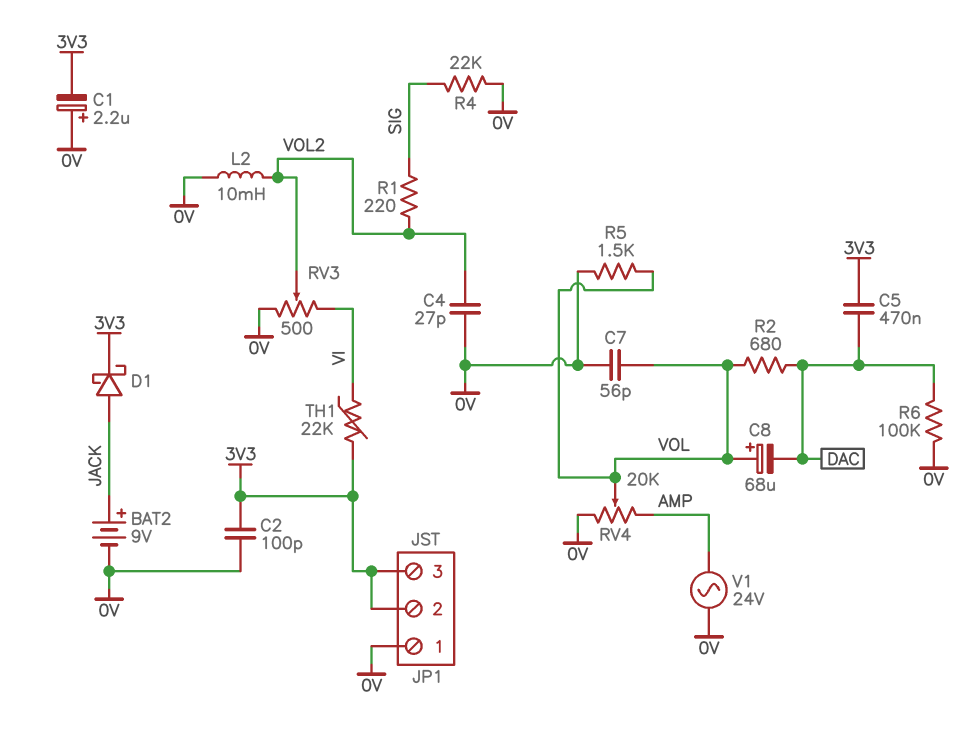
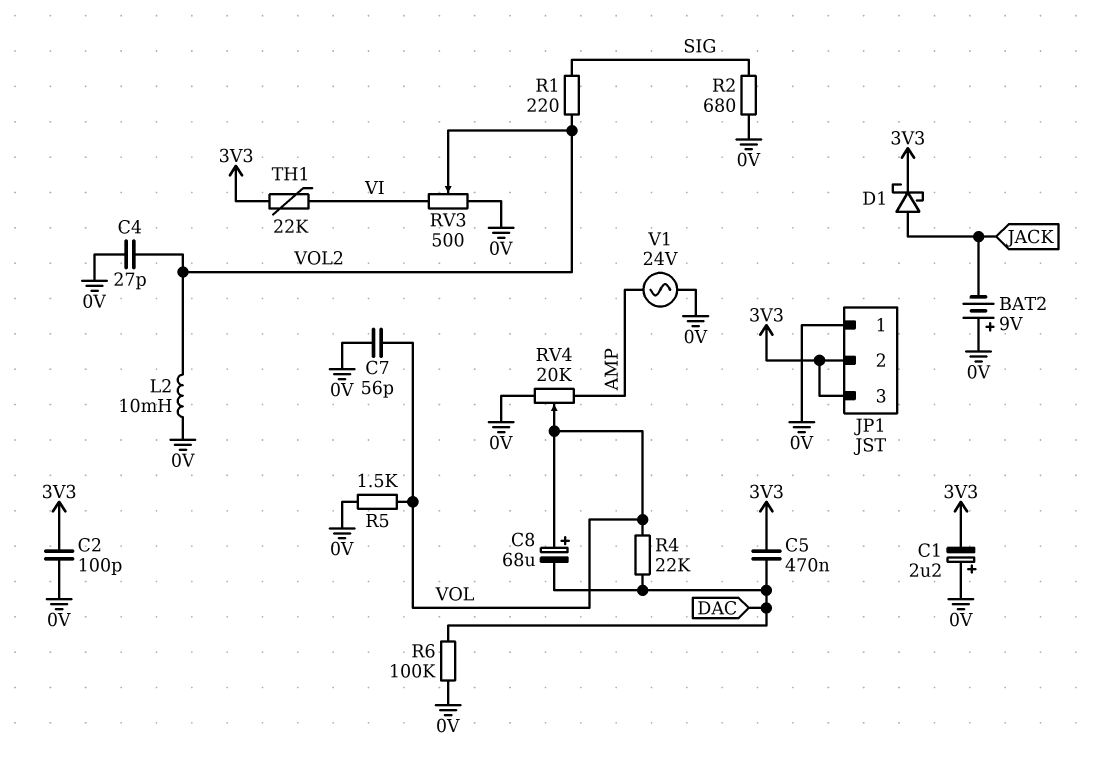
BAT2: 9V (plus JACK, minus 0V) -> 9V (plus 0V, minus JACK)
R2: 680 (DAC, VOL) -> 680 (0V, SIG)
R4: 22k (0V, SIG) -> 22k (DAC, VOL)

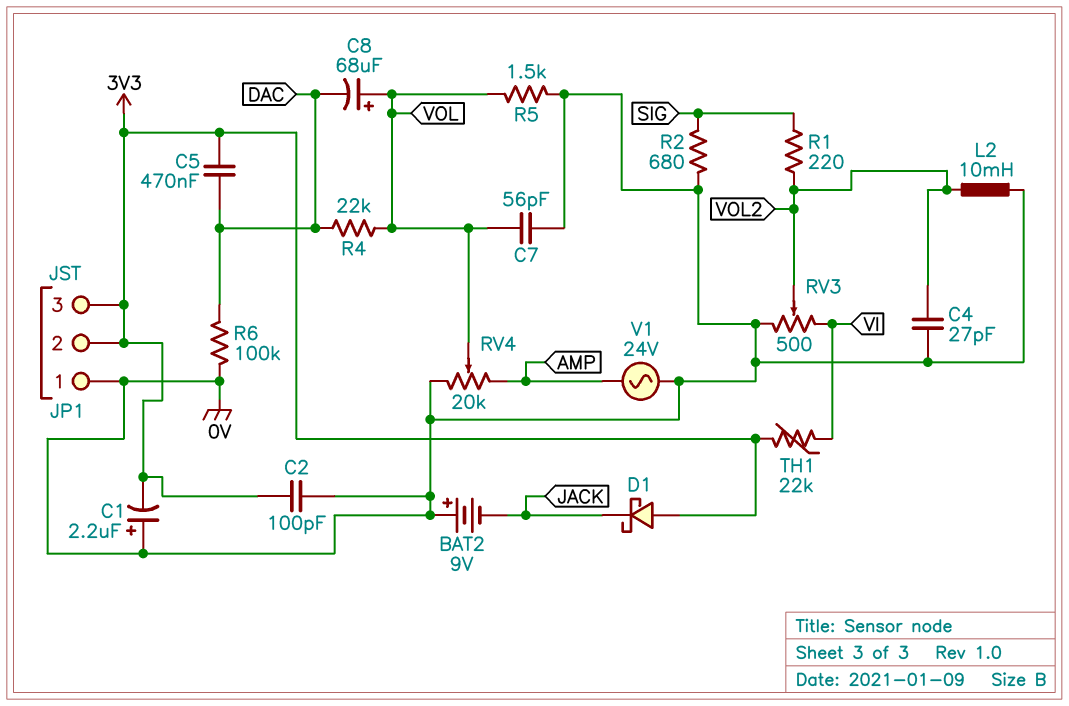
D1: schottky (A JACK, K 3V3) -> schottky (A 3V3, K JACK)

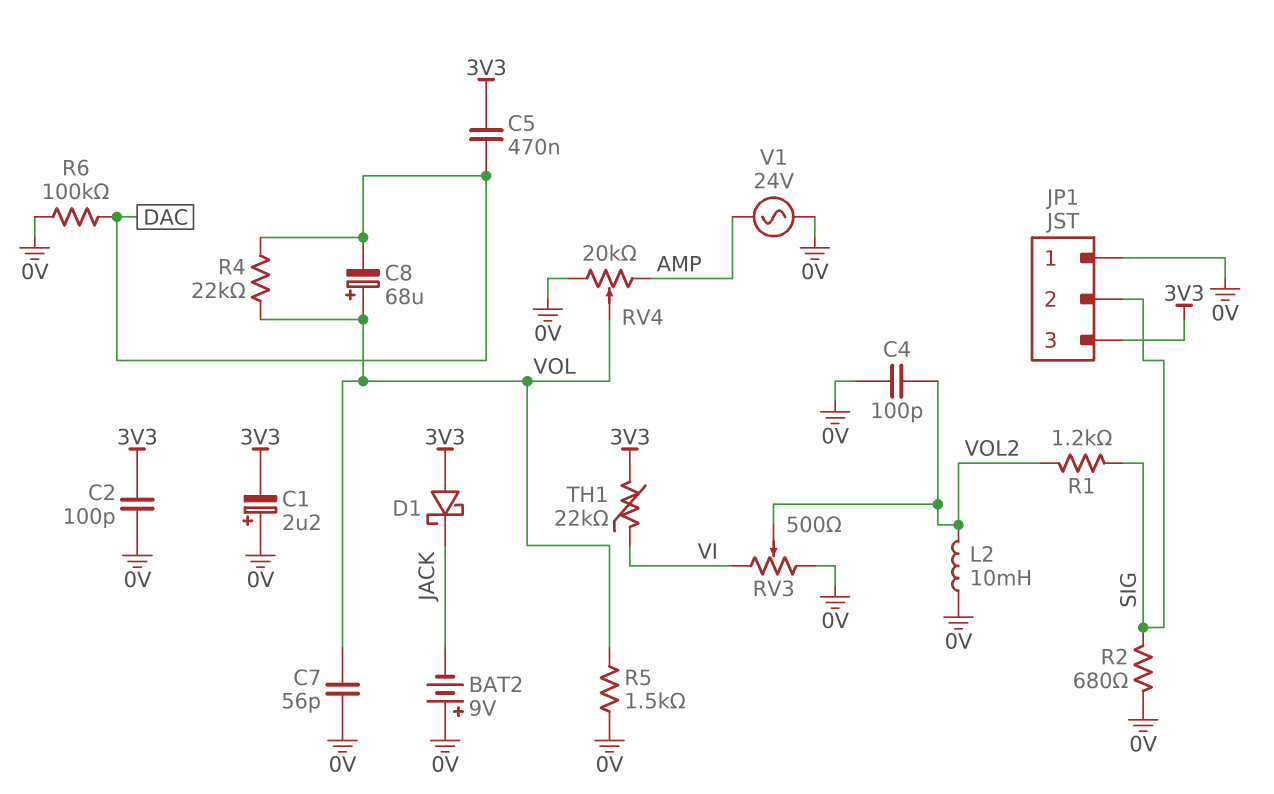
C4: 27pF (0V, VOL2) -> 100pF (0V, VOL2)
JP1 pin 2: 3V3 -> SIG
R1: 220 (SIG, VOL2) -> 1.2k (SIG, VOL2)

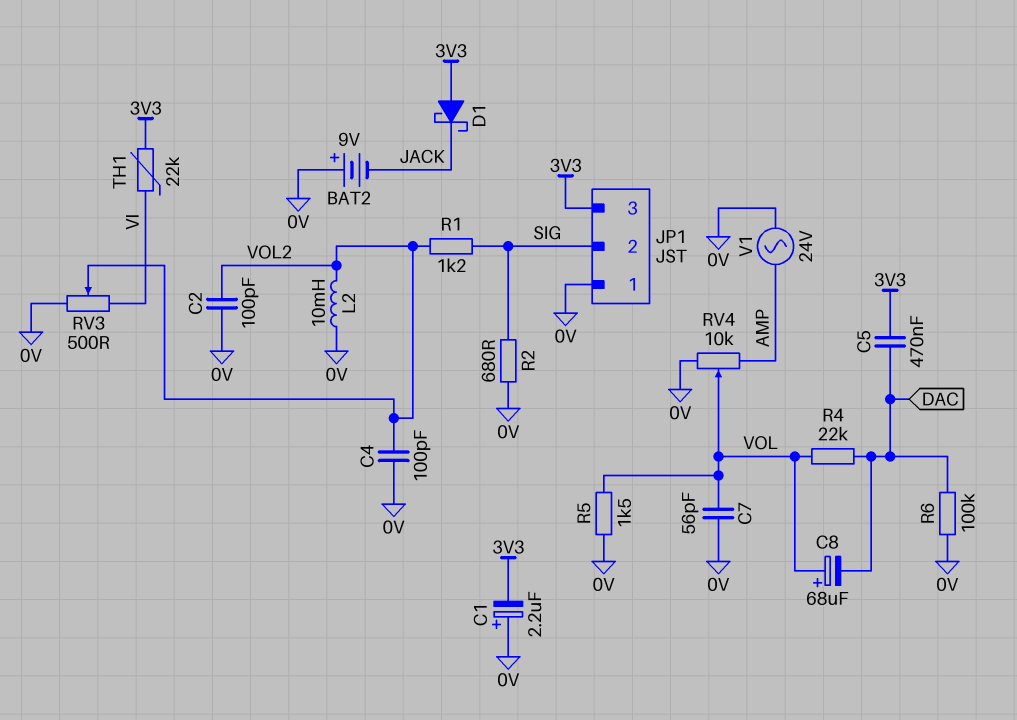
C2: 100pF (0V, 3V3) -> 100pF (0V, VOL2)
RV4: 20k (0V, AMP, wiper VOL) -> 10k (0V, AMP, wiper VOL)

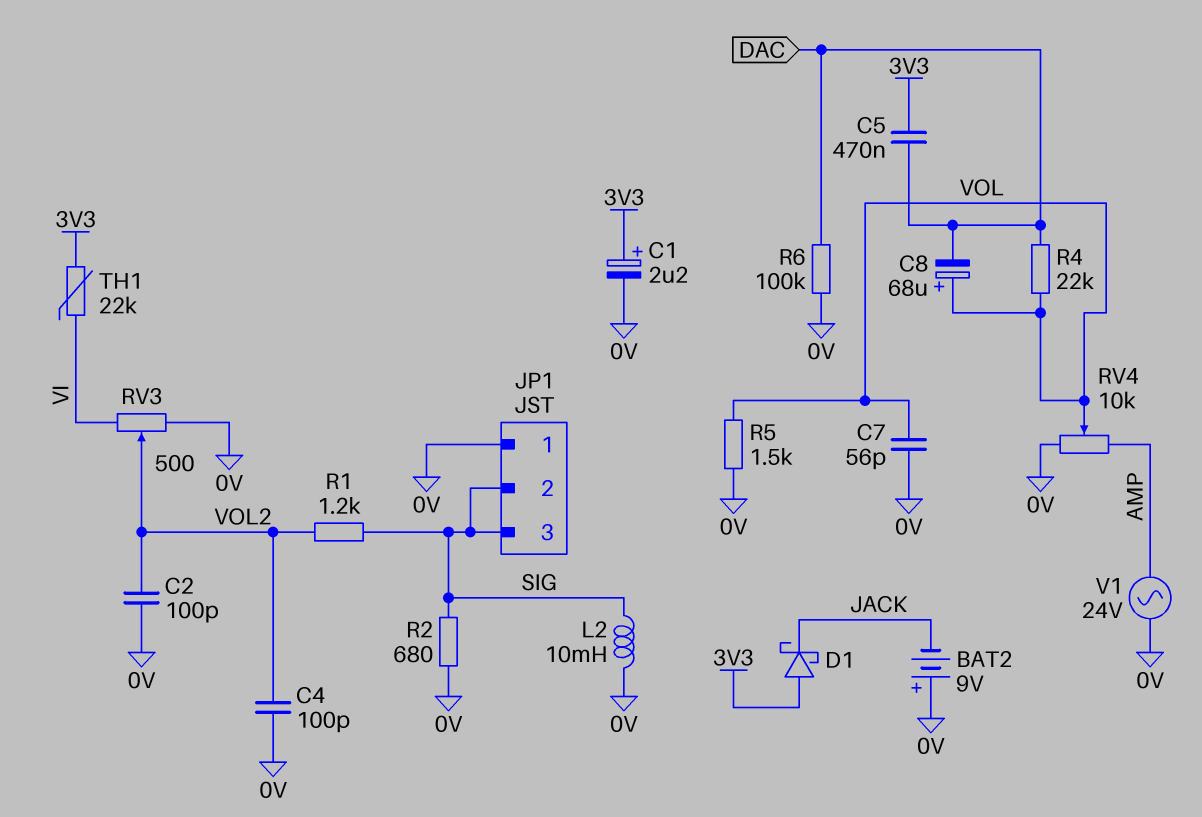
C1: 2.2uF (plus 0V, minus 3V3) -> 2.2uF (plus 3V3, minus 0V)
JP1 pin 3: 3V3 -> SIG
L2: 10mH (0V, VOL2) -> 10mH (0V, SIG)

